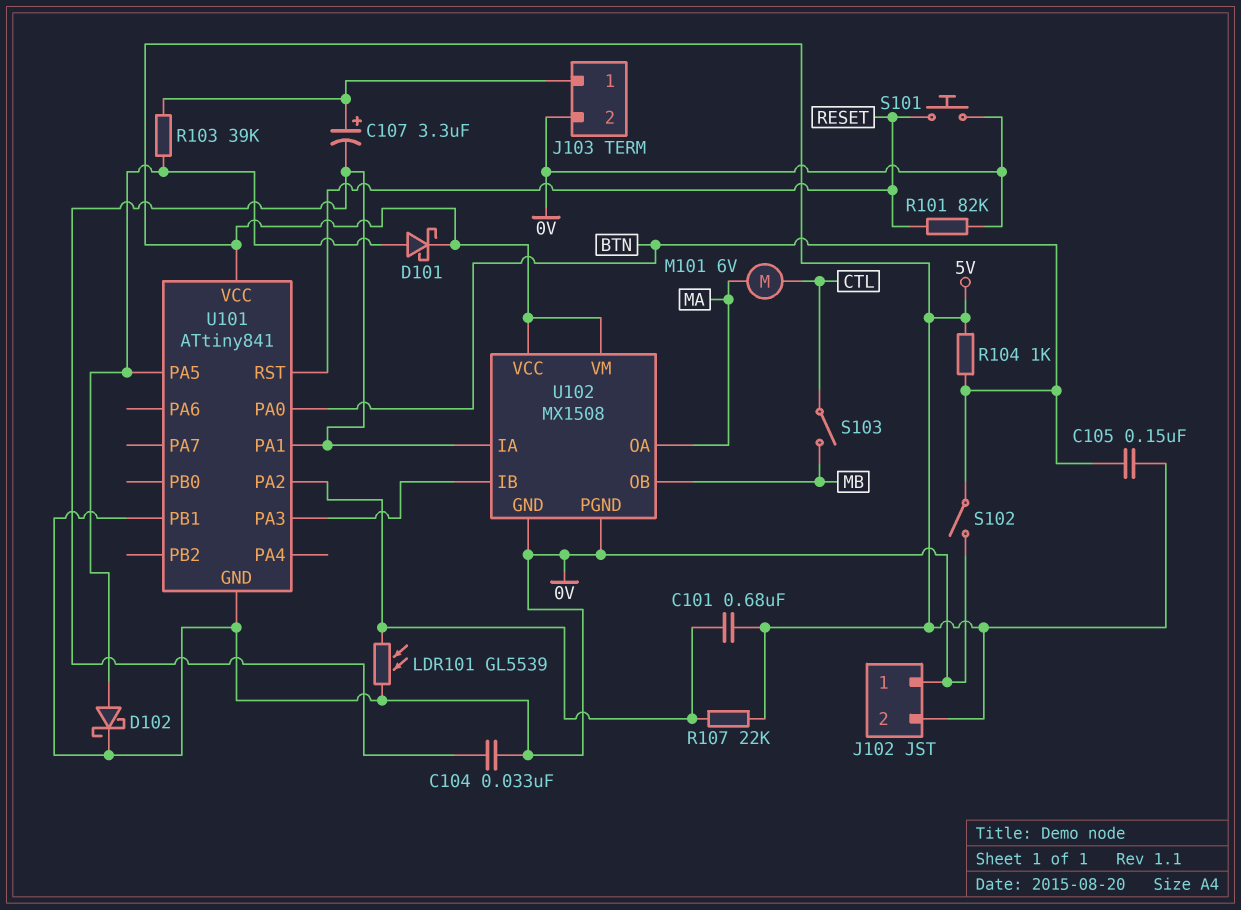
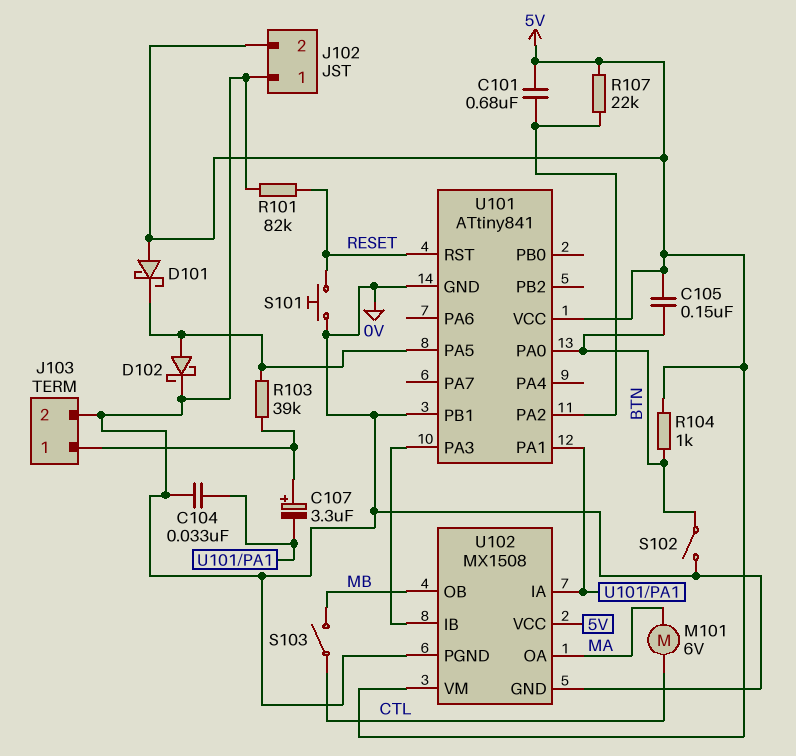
D101: schottky (A U101/PA5, K 5V) -> schottky (A 5V, K U101/PA5)
LDR101: GL5539 (0V, U101/PA2) -> none

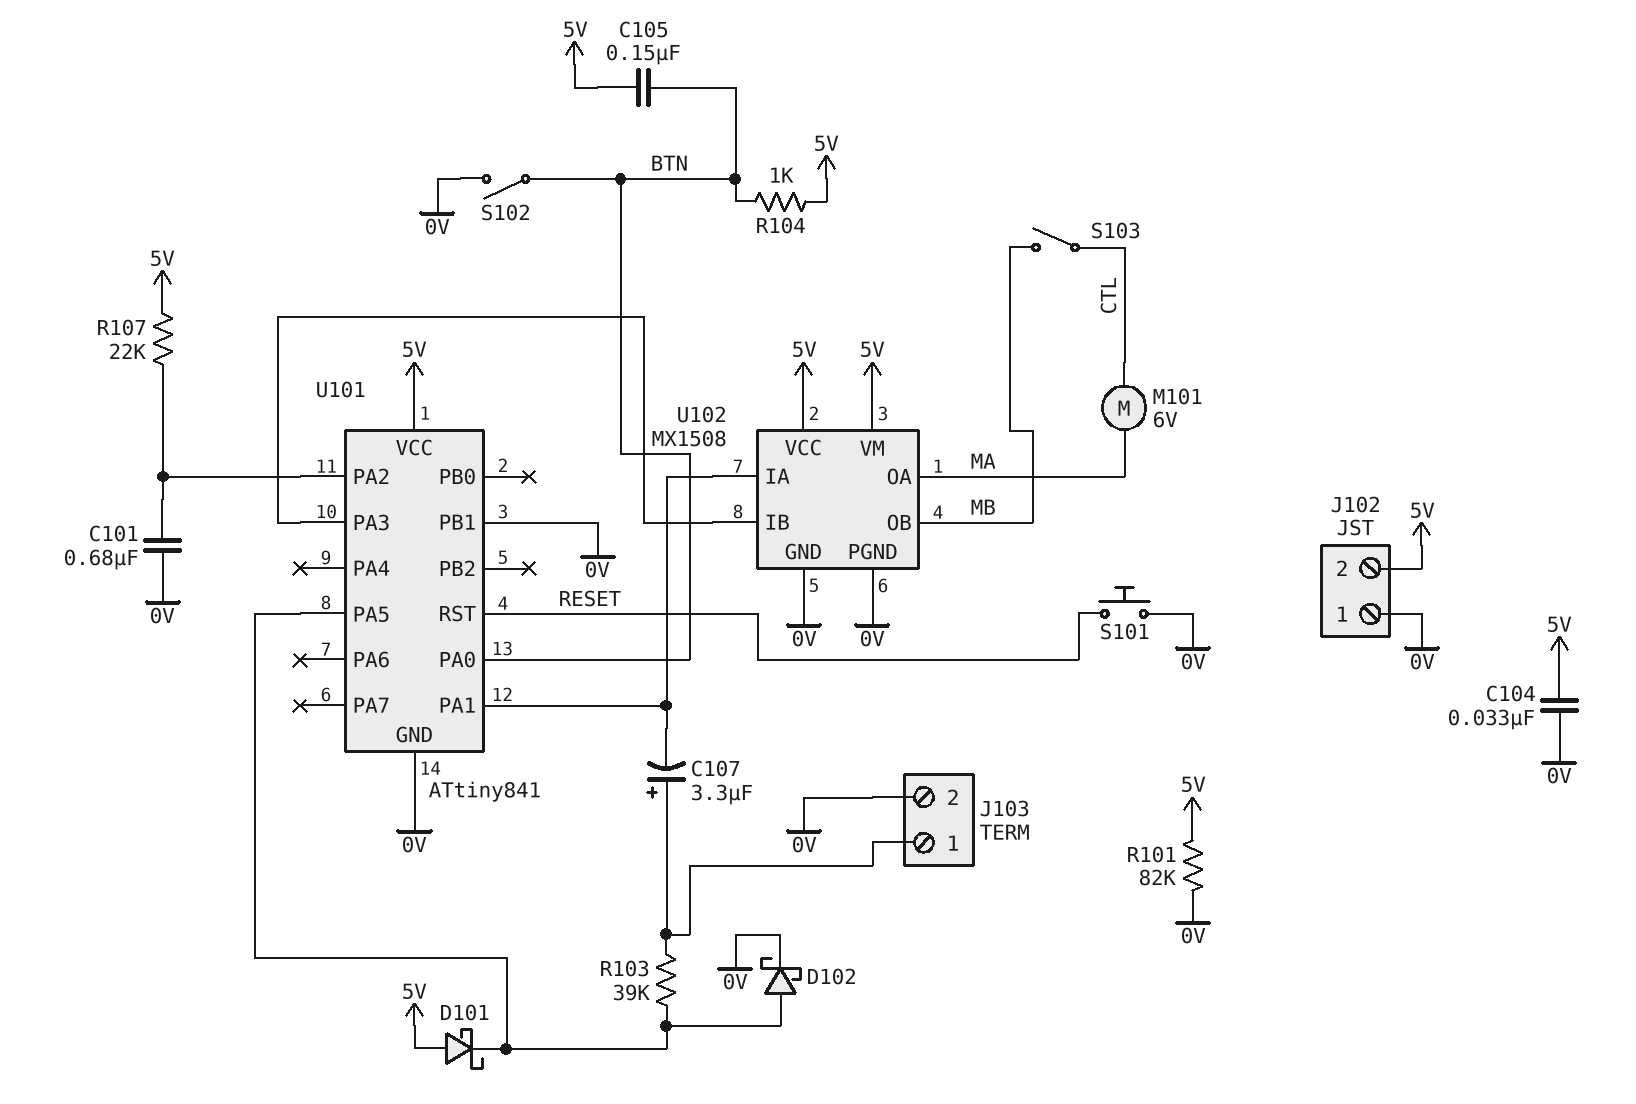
C101: 680nF (5V, U101/PA2) -> 680nF (0V, U101/PA2)
C104: 33nF (0V, U101/PA1) -> 33nF (0V, 5V)
R101: 82k (0V, RESET) -> 82k (0V, 5V)

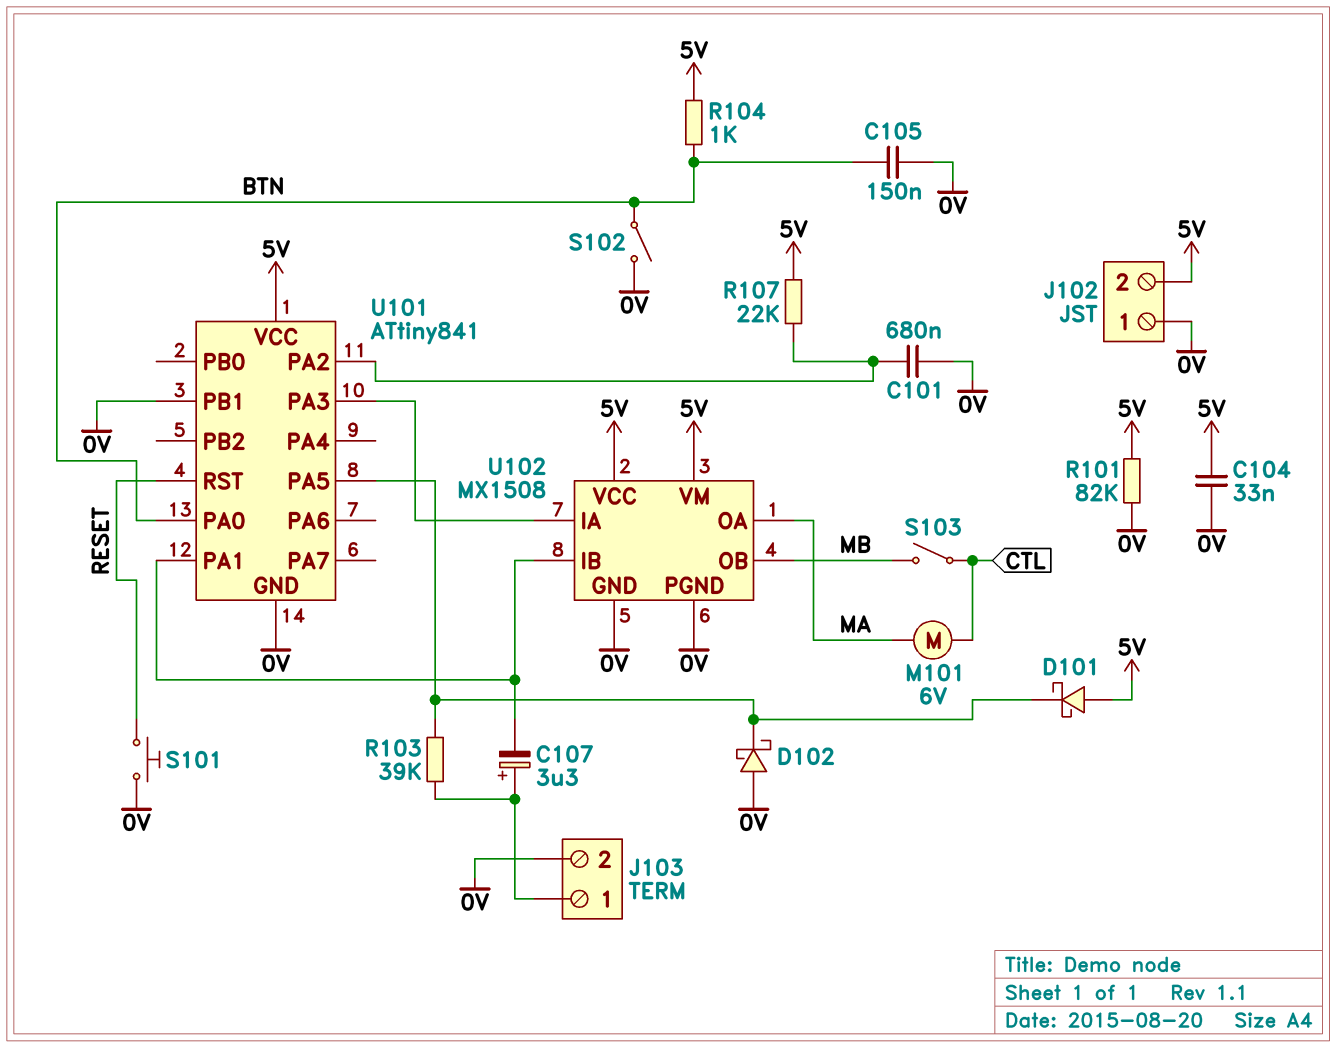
C105: 150nF (5V, BTN) -> 150nF (0V, BTN)
D102: schottky (A U101/PA5, K 0V) -> schottky (A 0V, K U101/PA5)
U102 pin IA: U101/PA1 -> U101/PA3
U102 pin IB: U101/PA3 -> U101/PA1

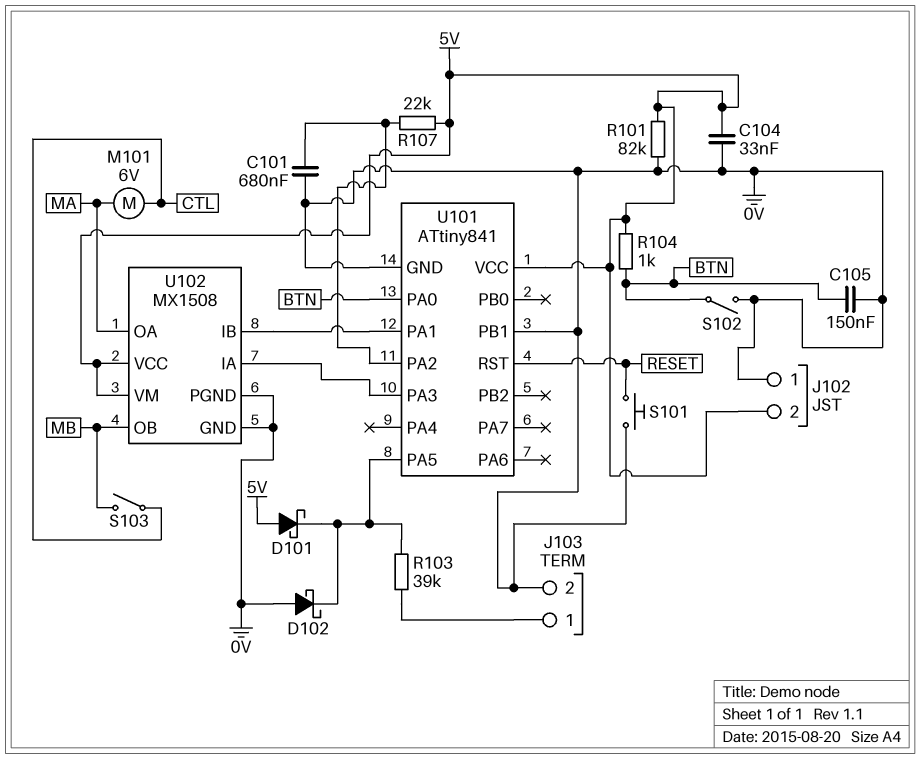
C107: 3.3uF (plus J103/1, minus U101/PA1) -> none

